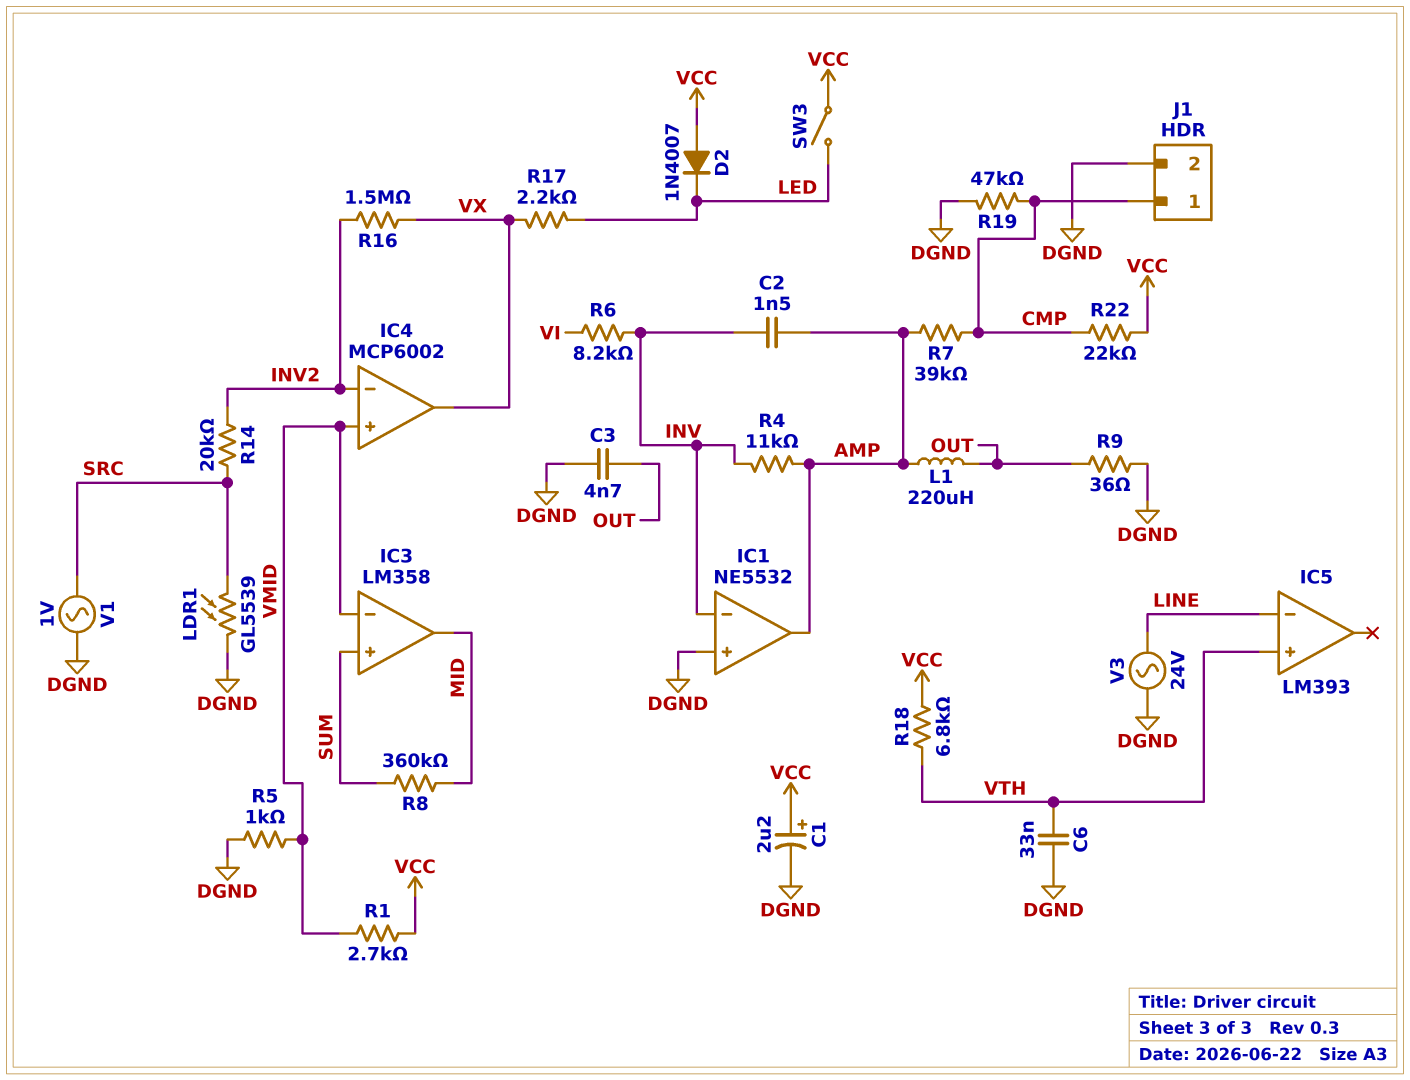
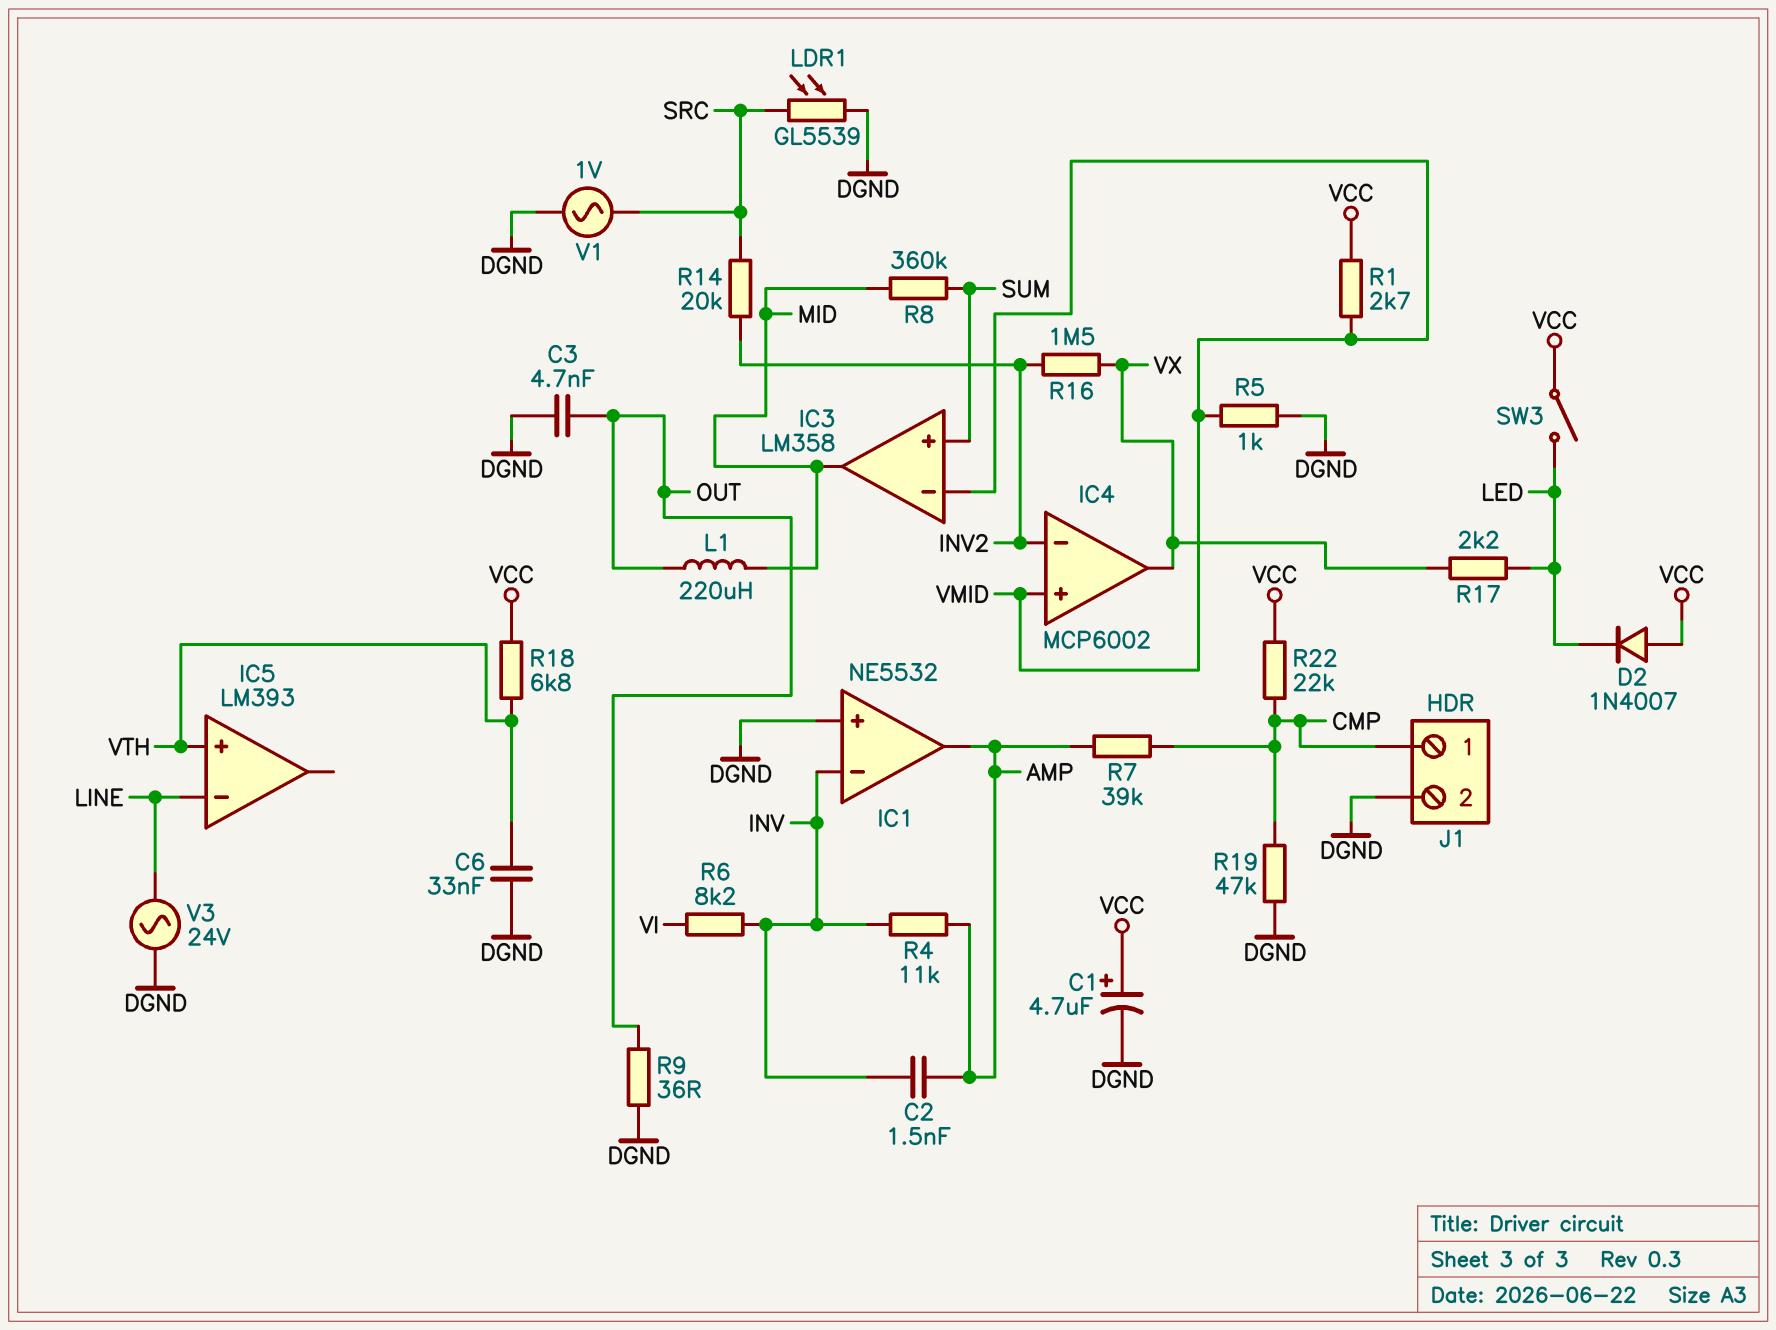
C1: 2.2uF (plus VCC, minus DGND) -> 4.7uF (plus VCC, minus DGND)
L1: 220uH (AMP, OUT) -> 220uH (MID, OUT)

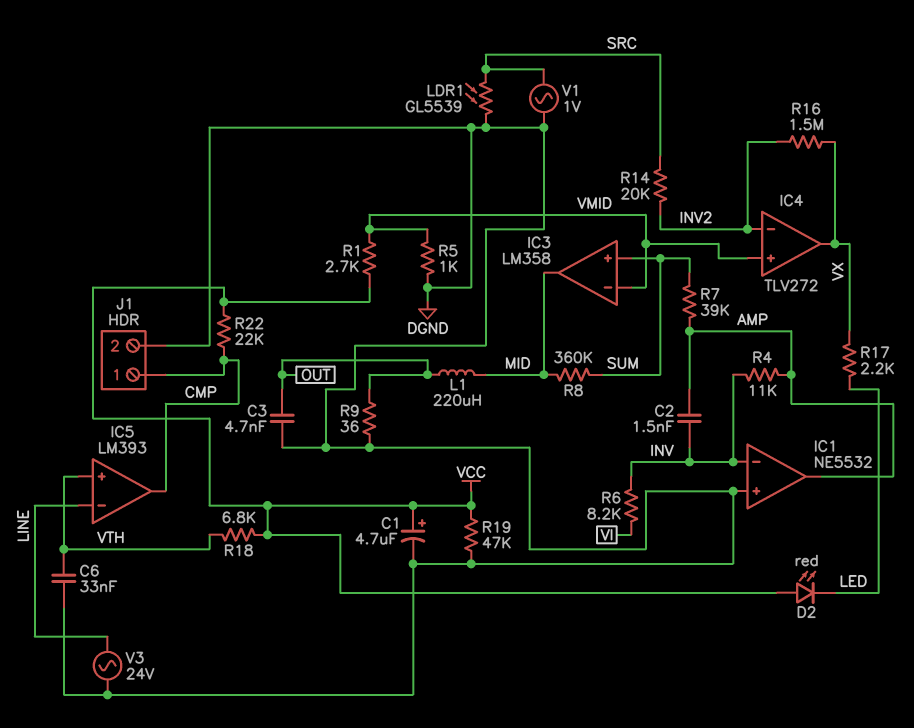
D2: diode 1N4007 (A VCC, K LED) -> LED red (A VCC, K LED)
IC4: MCP6002 -> TLV272
IC5 pin out: none -> CMP
R7: 39k (AMP, CMP) -> 39k (AMP, SUM)
R19: 47k (CMP, DGND) -> 47k (DGND, VCC)
SW3: switch (LED, VCC) -> none

